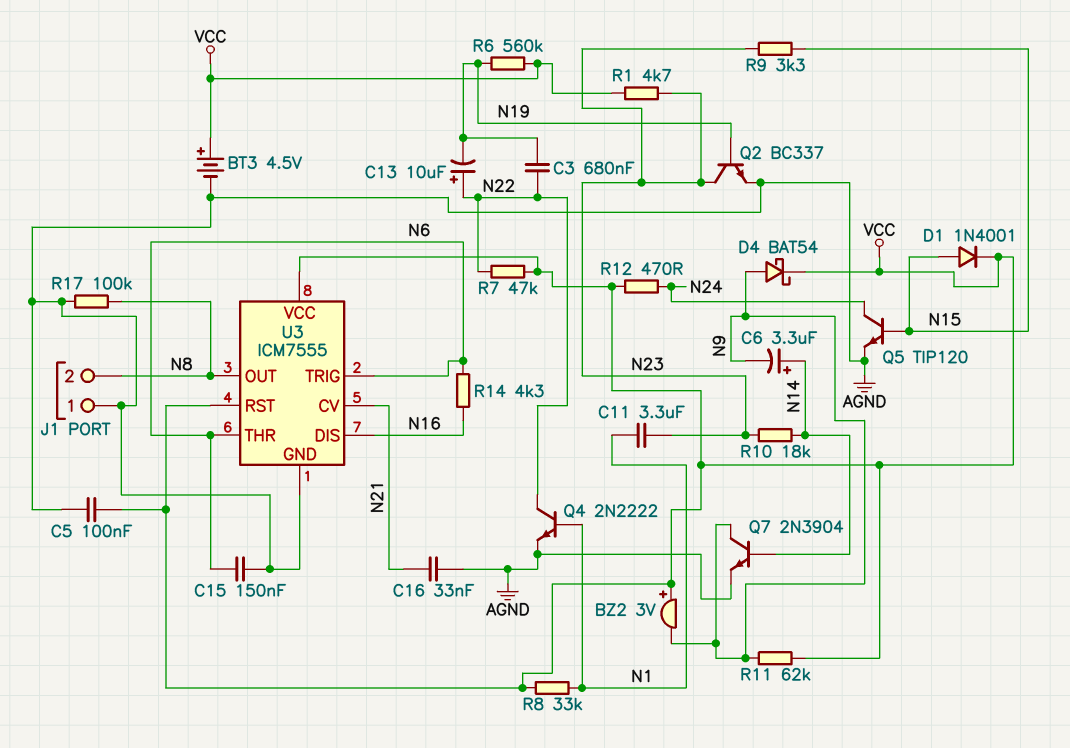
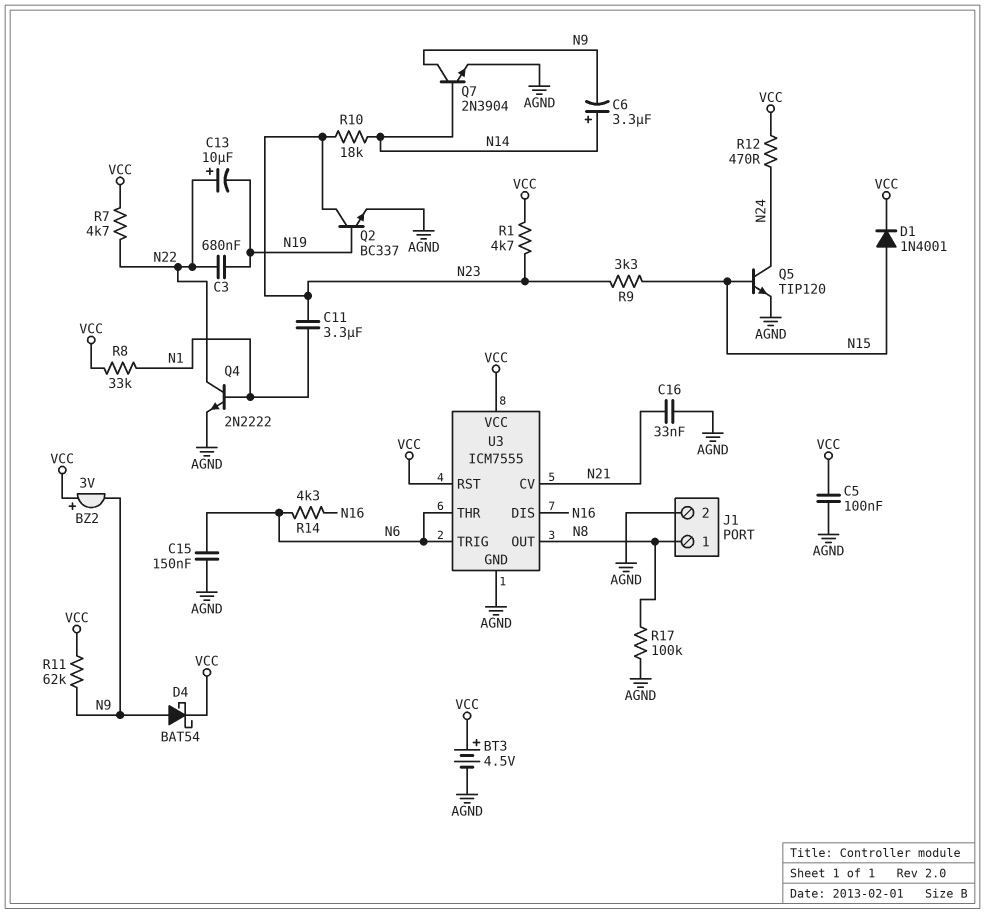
J1 pin 1: AGND -> N8
J1 pin 2: N8 -> AGND
R6: 560k (N19, VCC) -> none
R7: 47k (N22, VCC) -> 4.7k (N22, VCC)

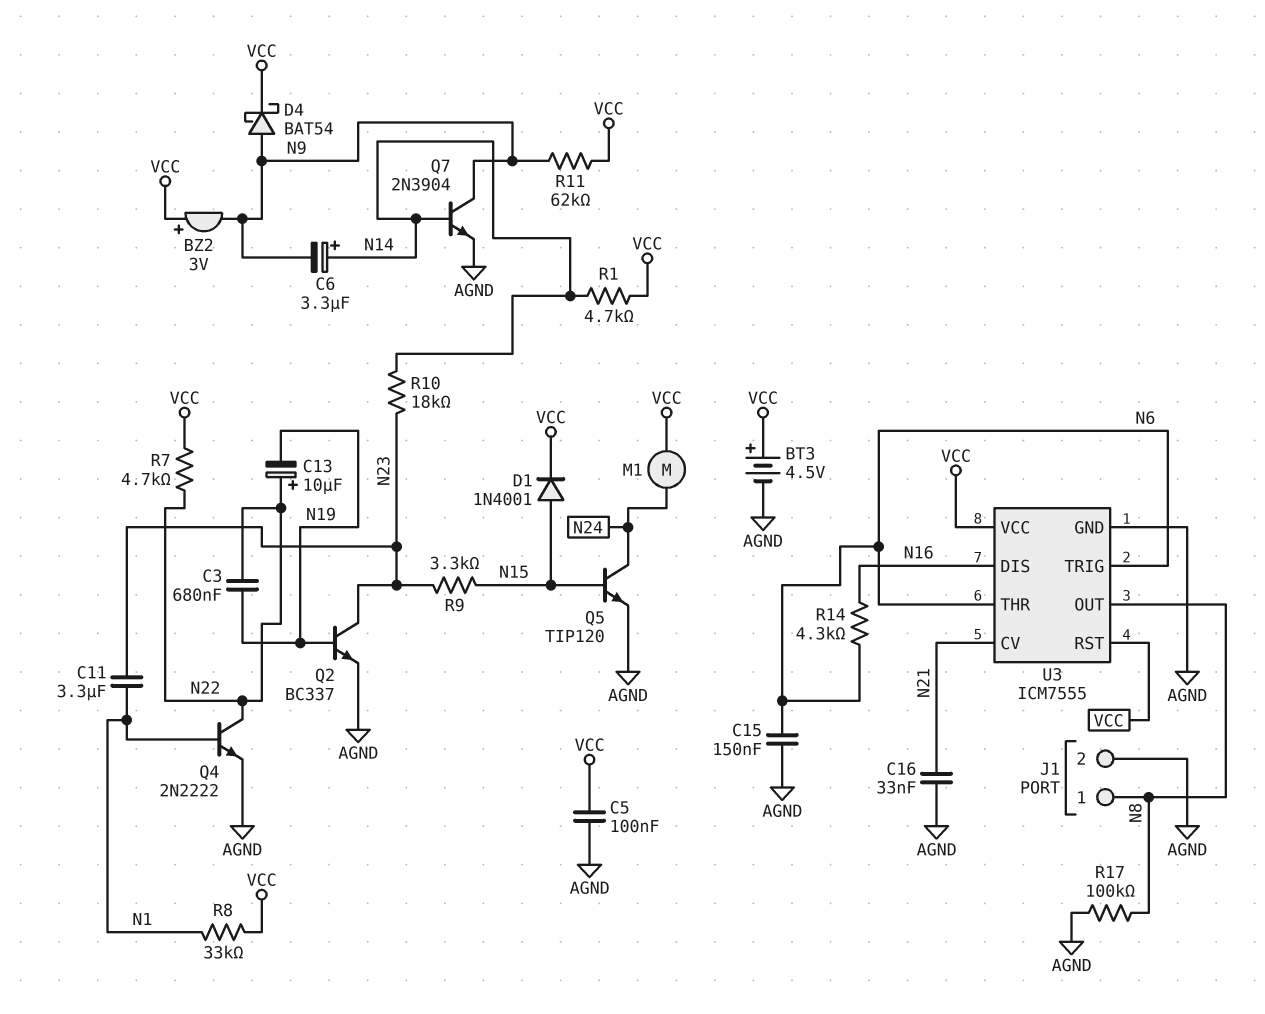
M1: none -> motor (N24, VCC)
R1: 4.7k (N23, VCC) -> 4.7k (N14, VCC)
R12: 470 (N24, VCC) -> none

